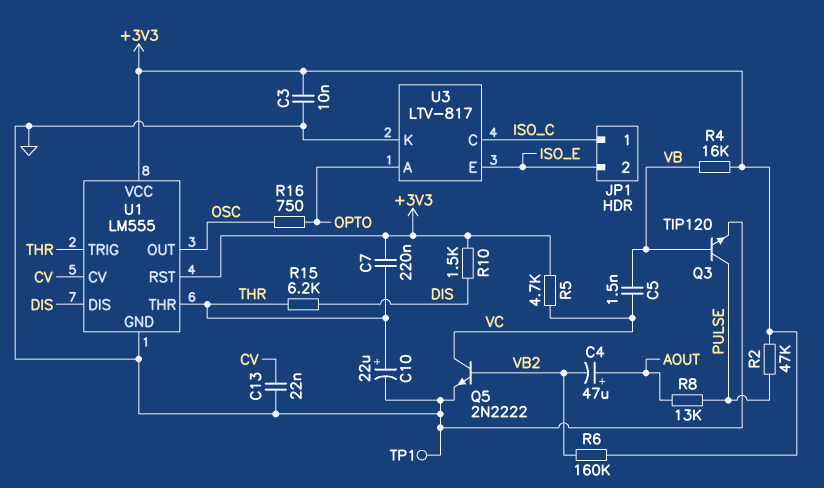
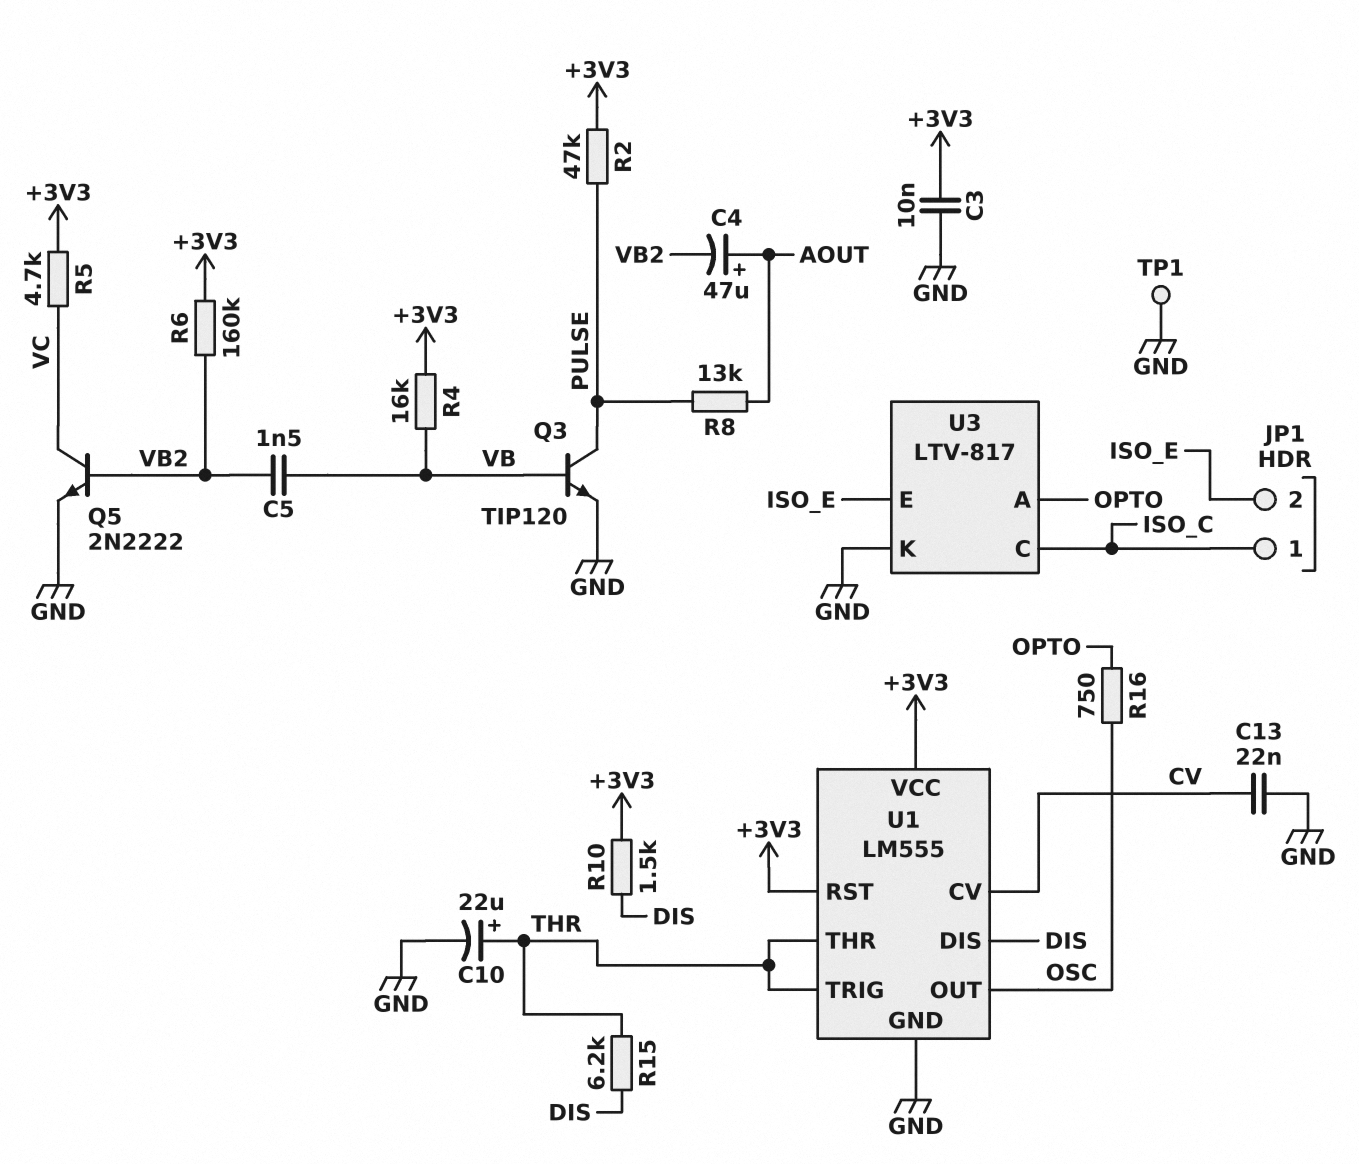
C5: 1.5nF (VB, VC) -> 1.5nF (VB, VB2)
C7: 220nF (+3V3, THR) -> none

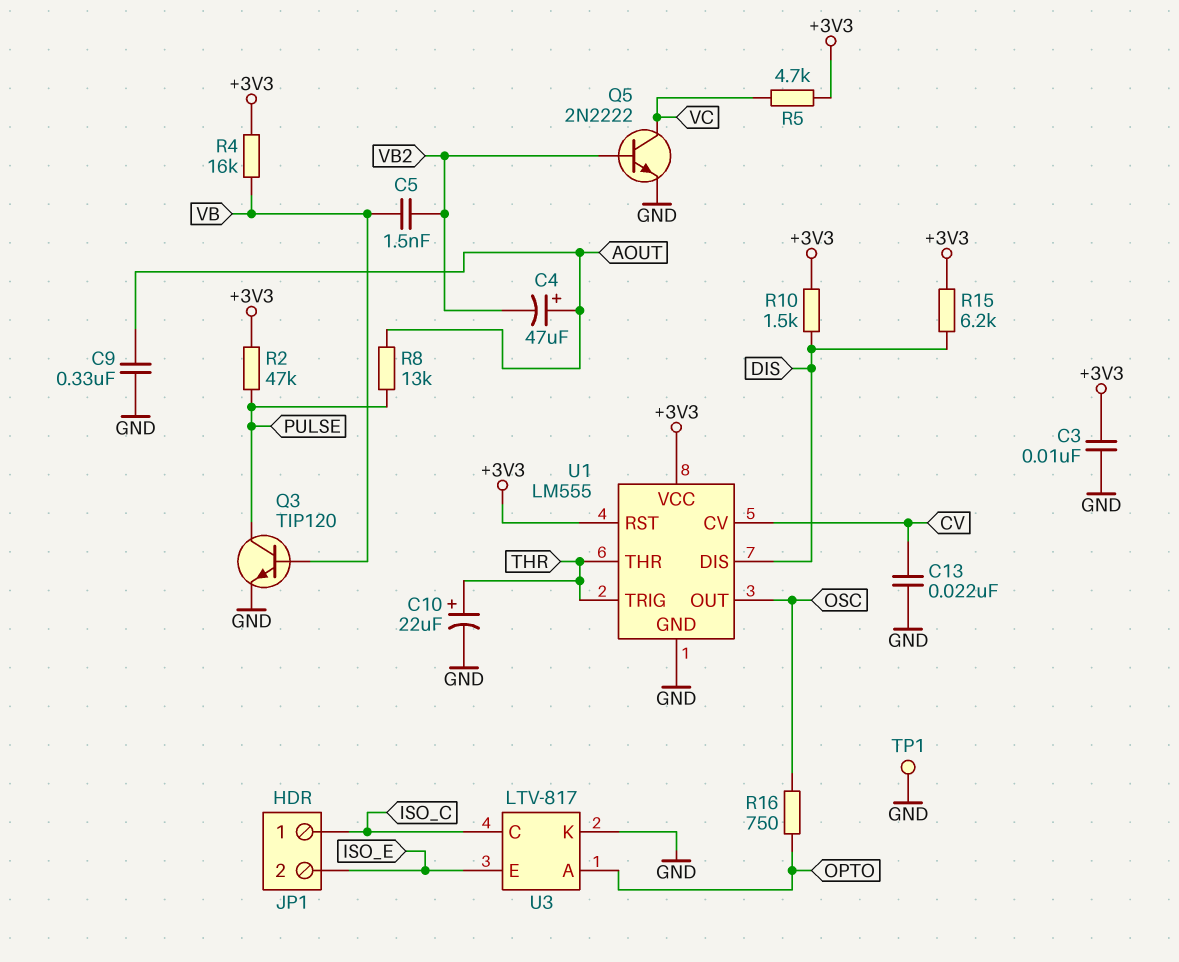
C9: none -> 330nF (AOUT, GND)
R6: 160k (+3V3, VB2) -> none
R15: 6.2k (DIS, THR) -> 6.2k (+3V3, DIS)

